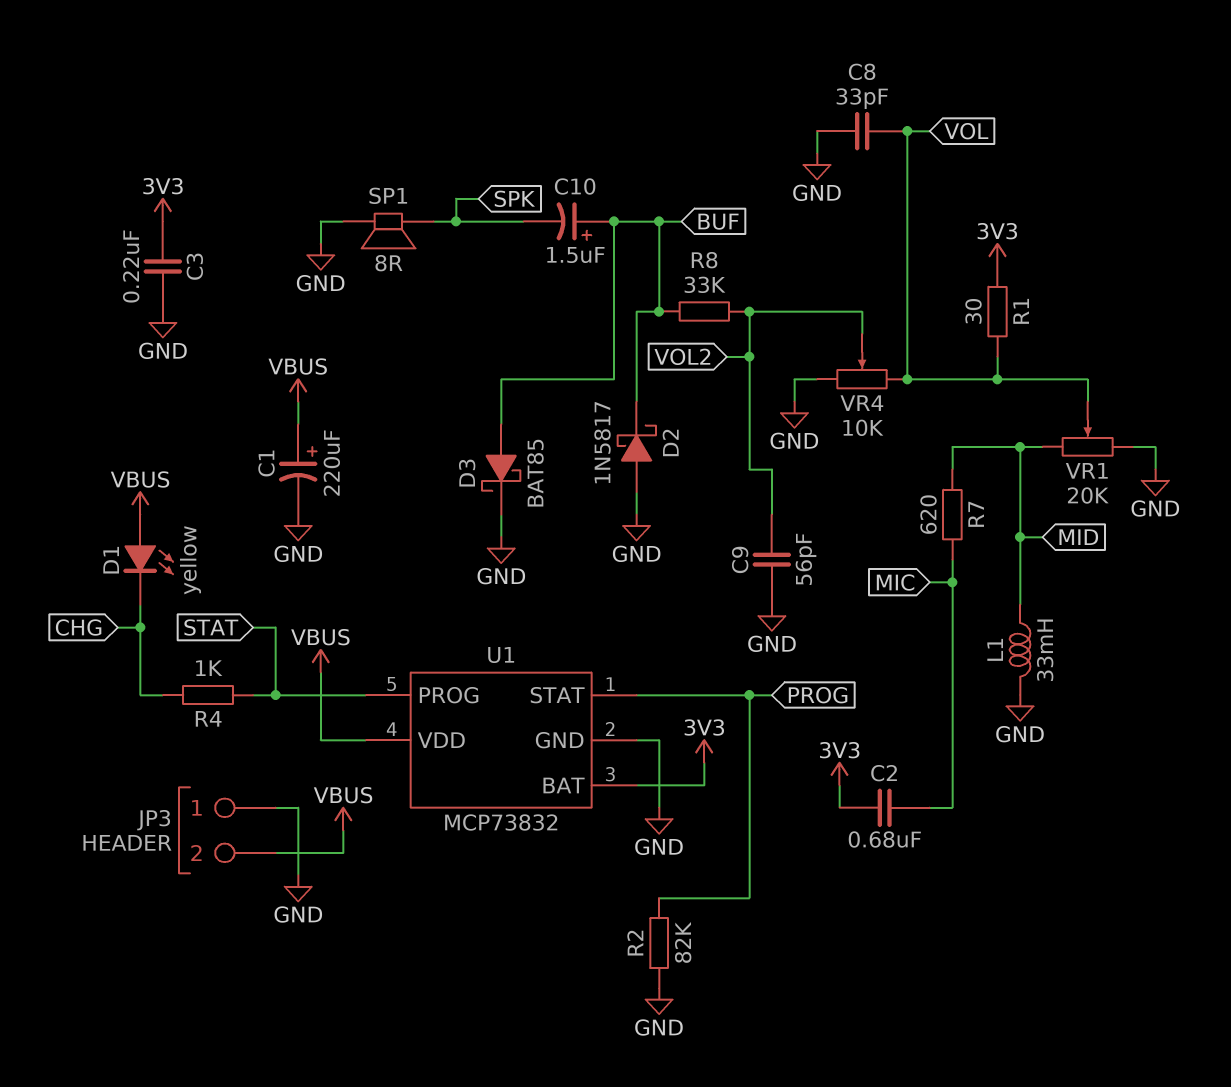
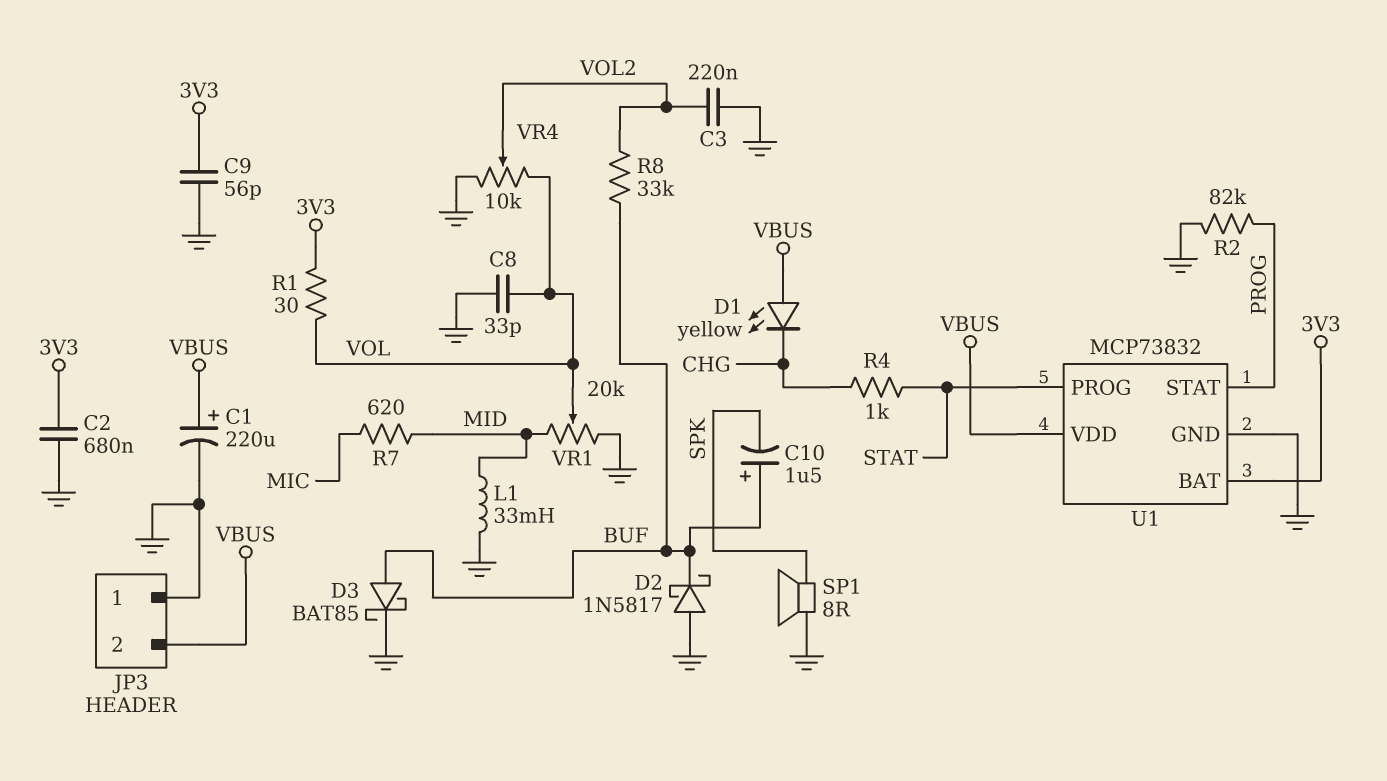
C2: 680nF (3V3, MIC) -> 680nF (3V3, GND)
C3: 220nF (3V3, GND) -> 220nF (GND, VOL2)
C9: 56pF (GND, VOL2) -> 56pF (3V3, GND)

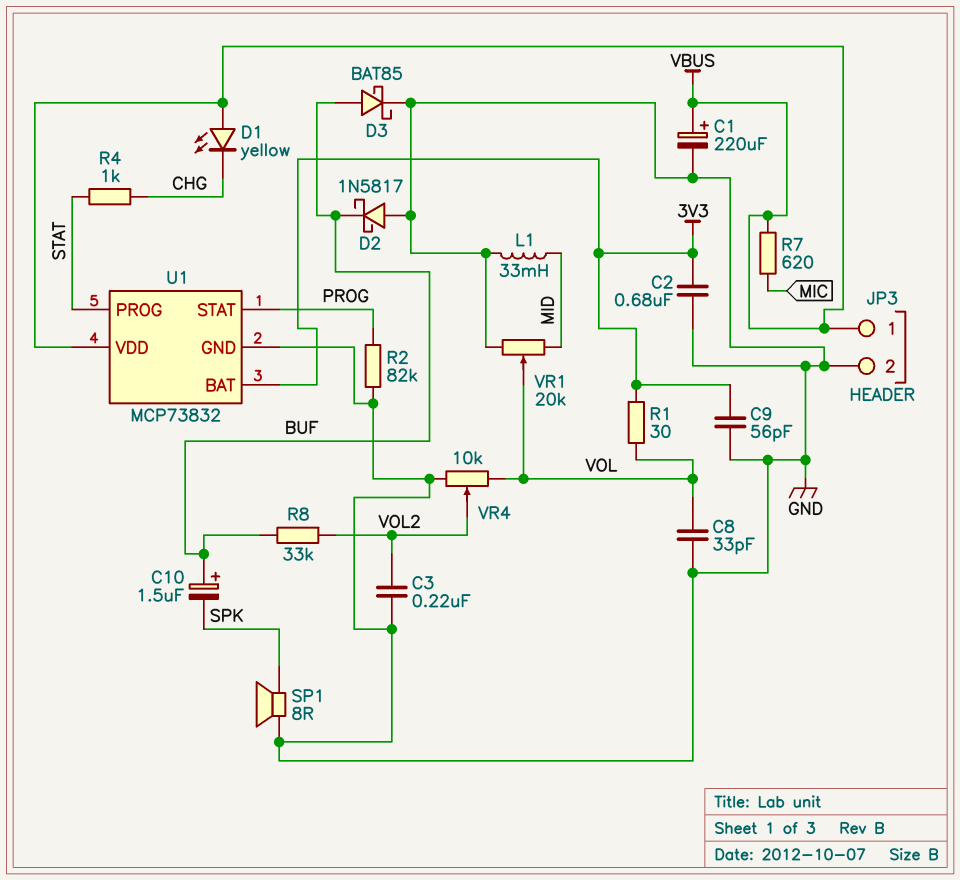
JP3 pin 1: GND -> VBUS
JP3 pin 2: VBUS -> GND
R7: 620 (MIC, MID) -> 620 (MIC, VBUS)

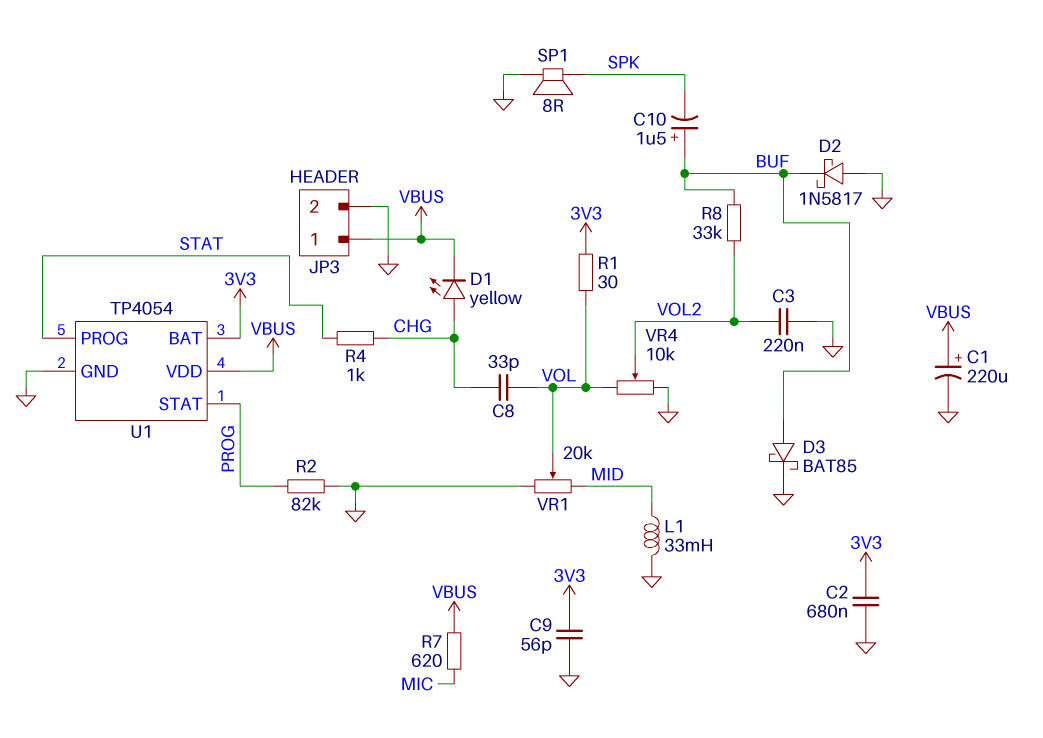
C8: 33pF (GND, VOL) -> 33pF (CHG, VOL)
D1: LED yellow (A VBUS, K CHG) -> LED yellow (A CHG, K VBUS)
U1: MCP73832 -> TP4054

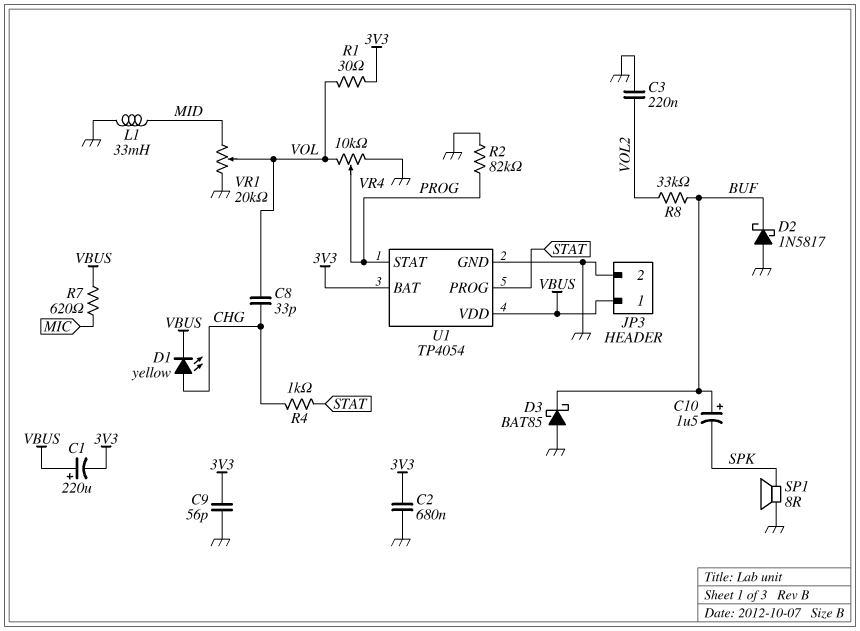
C1: 220uF (plus VBUS, minus GND) -> 220uF (plus VBUS, minus 3V3)
D3: schottky BAT85 (A BUF, K GND) -> schottky BAT85 (A GND, K BUF)
VR4: 10k (GND, VOL, wiper VOL2) -> 10k (GND, VOL, wiper PROG)

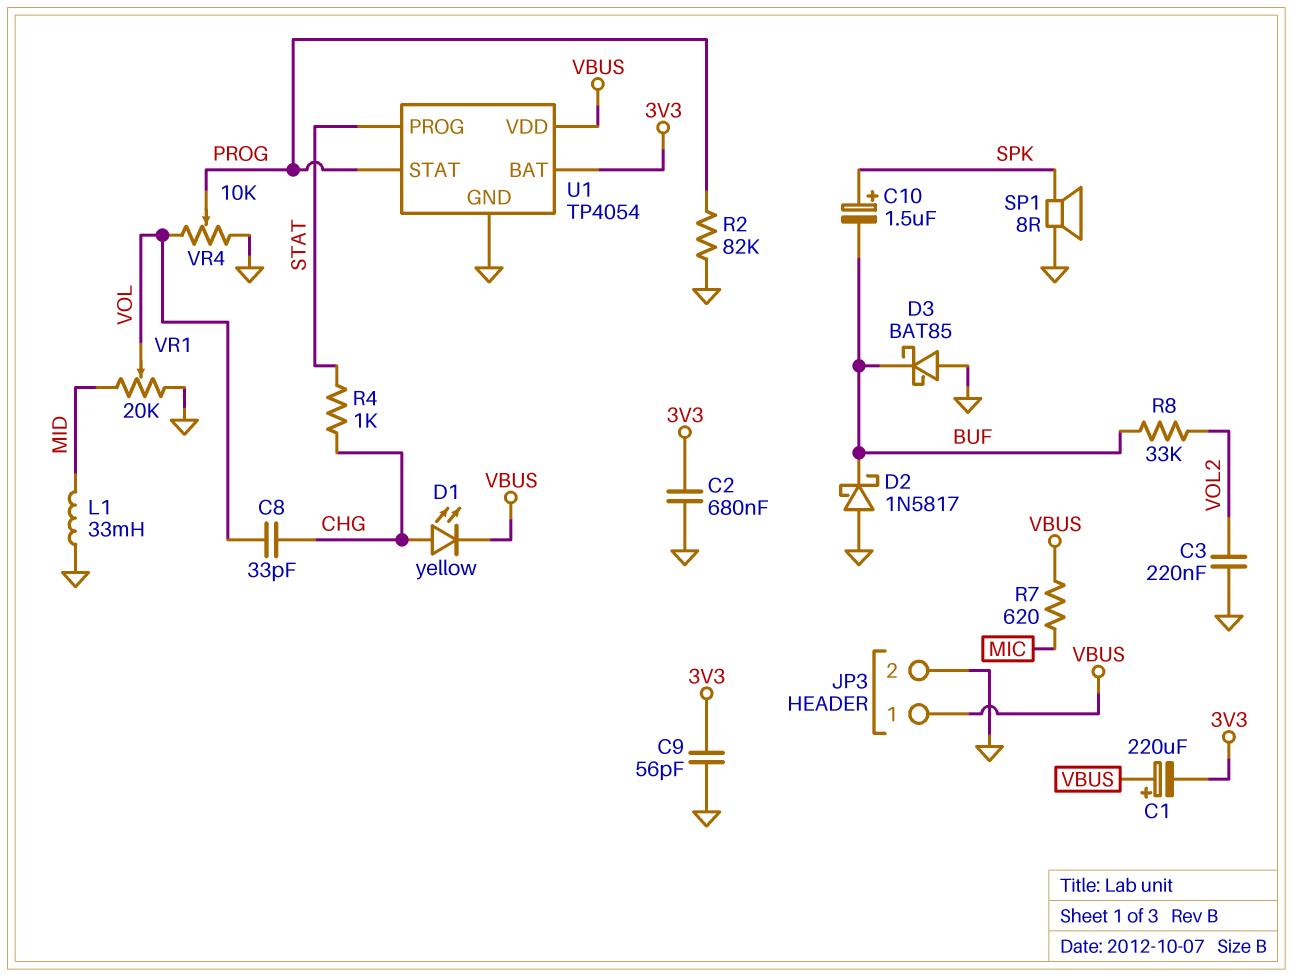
C10: 1.5uF (plus BUF, minus SPK) -> 1.5uF (plus SPK, minus BUF)
R1: 30 (3V3, VOL) -> none

